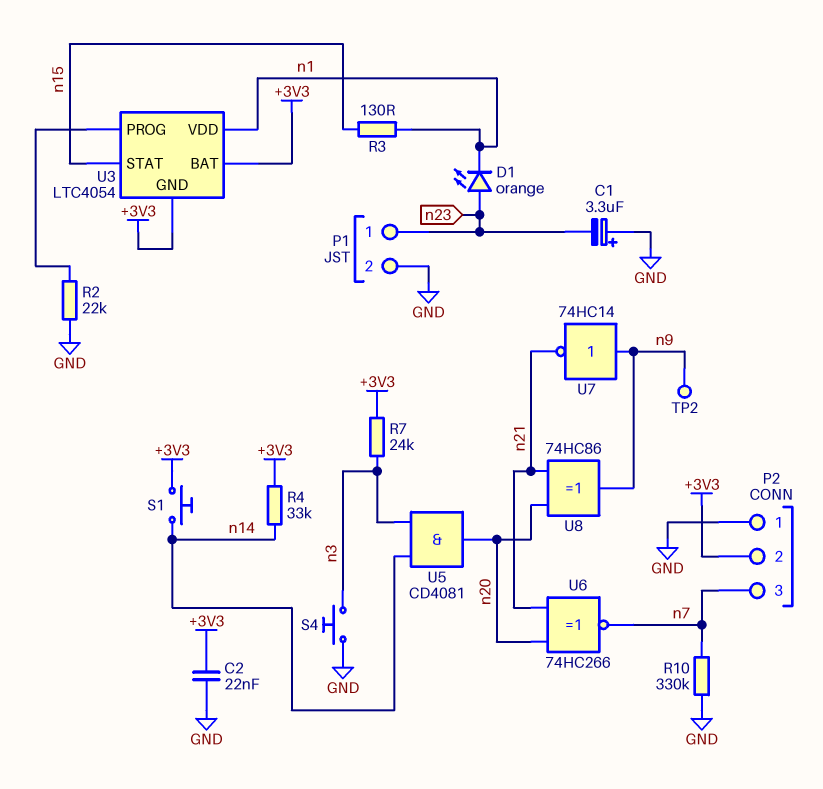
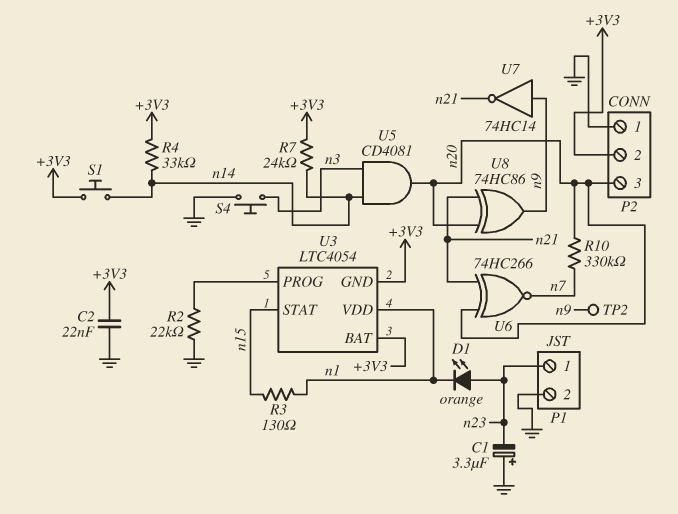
P2 pin 3: n7 -> n20
R7: 24k (+3V3, n3) -> 24k (+3V3, n14)
R10: 330k (GND, n7) -> 330k (n7, n20)

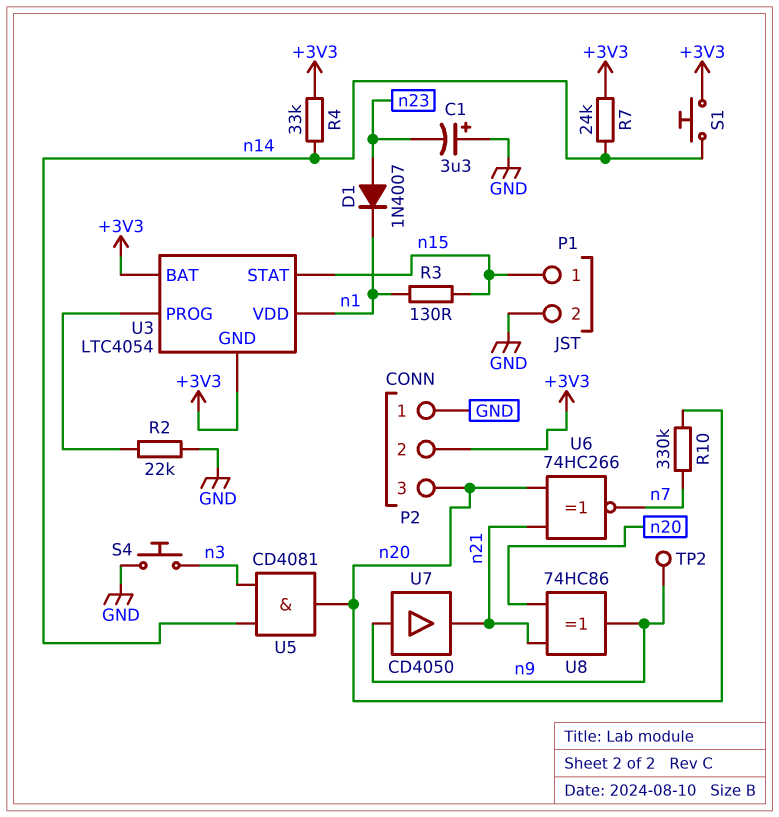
C2: 22nF (+3V3, GND) -> none
D1: LED orange (A n23, K n1) -> diode 1N4007 (A n23, K n1)
P1 pin 1: n23 -> n15
U7: NOT 74HC14 (in n9, out n21) -> buffer CD4050 (in n9, out n21)

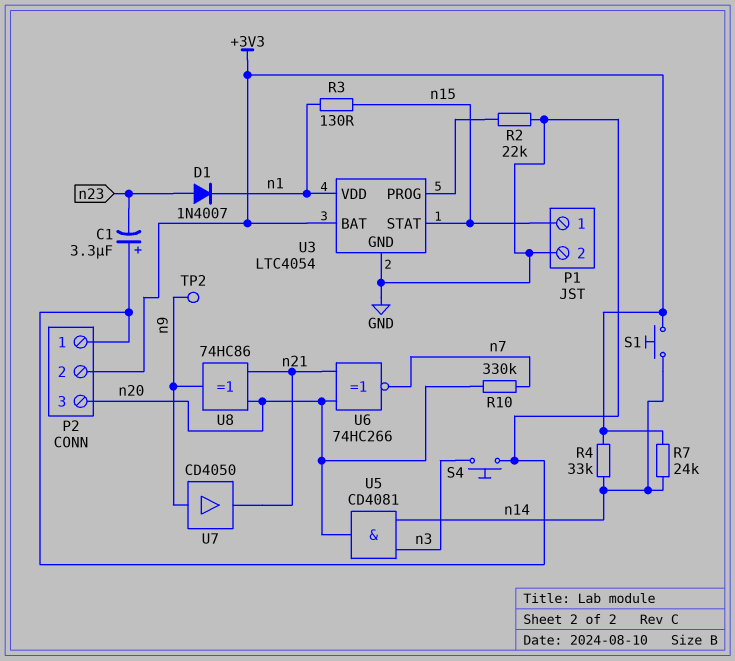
U3 pin GND: +3V3 -> GND

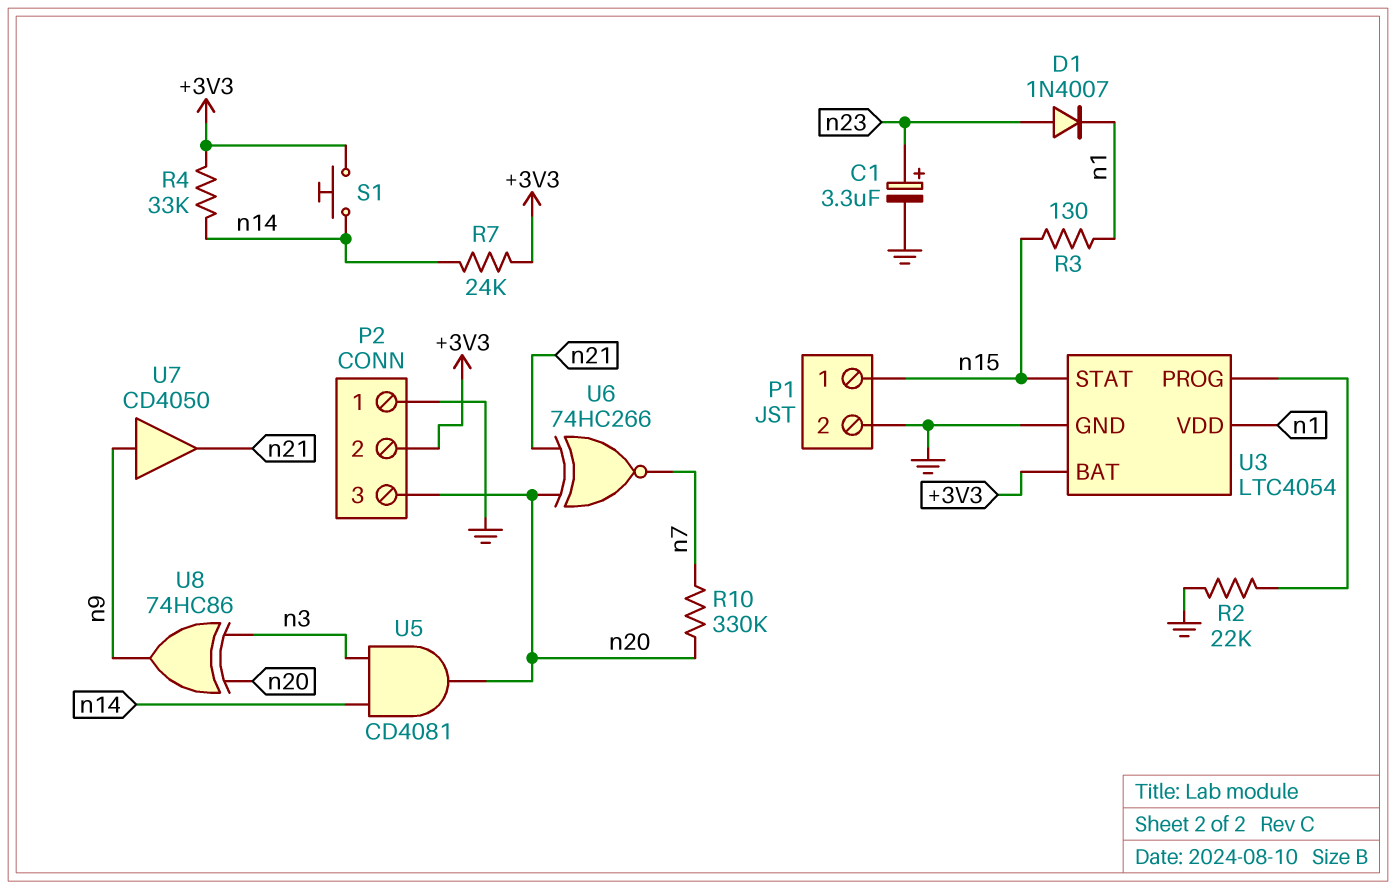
C1: 3.3uF (plus GND, minus n23) -> 3.3uF (plus n23, minus GND)
S4: button (GND, n3) -> none
TP2: test point (n9) -> none
U8: XOR 74HC86 (in n20, in n21, out n9) -> XOR 74HC86 (in n3, in n20, out n9)

